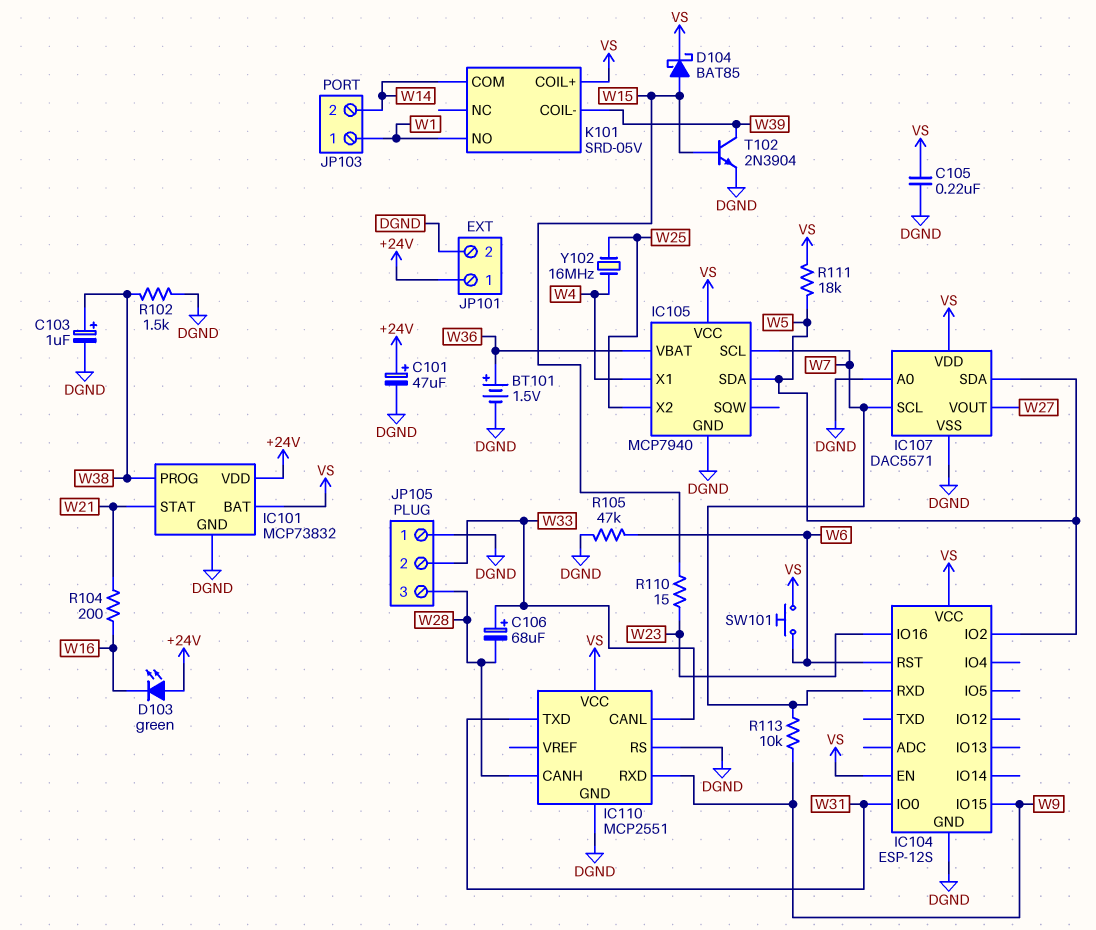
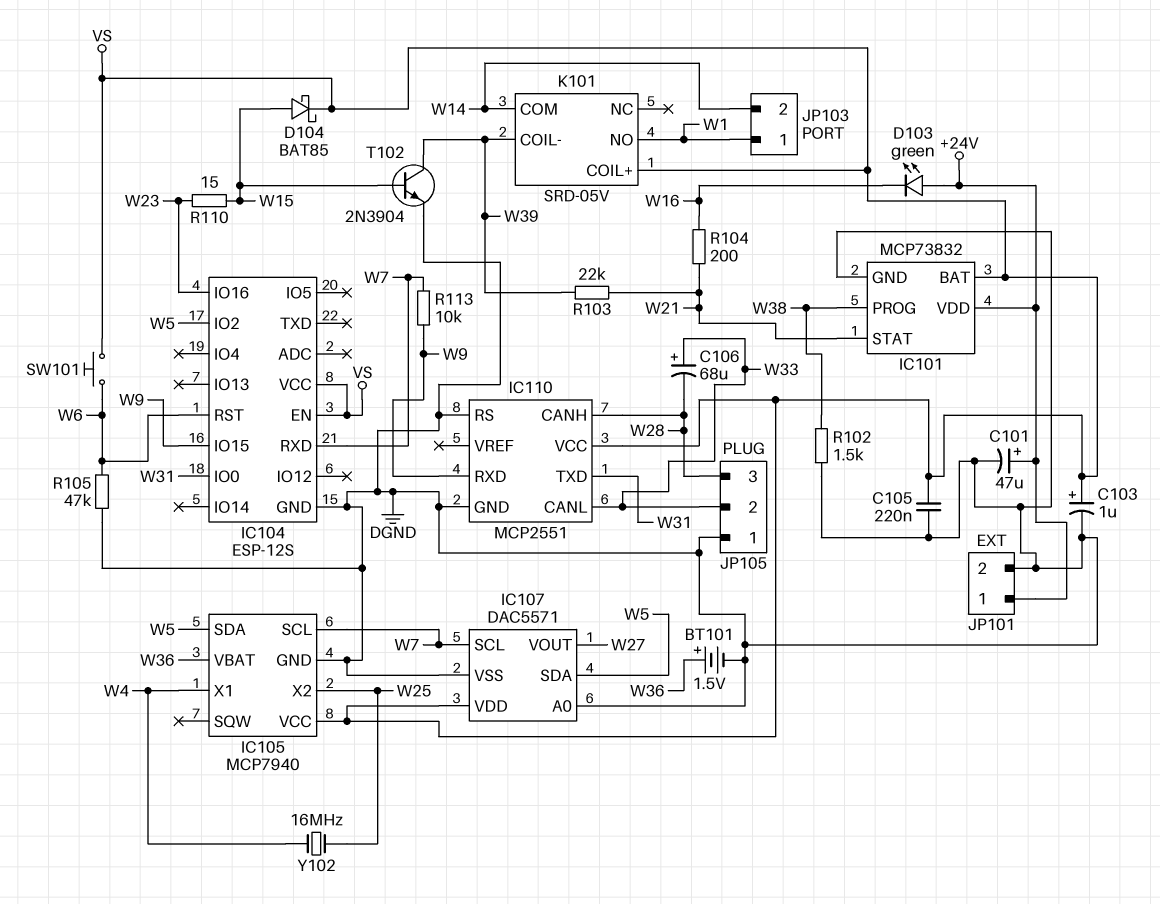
C103: 1uF (plus W38, minus DGND) -> 1uF (plus VS, minus DGND)
R103: none -> 22k (W21, W39)
R111: 18k (VS, W5) -> none

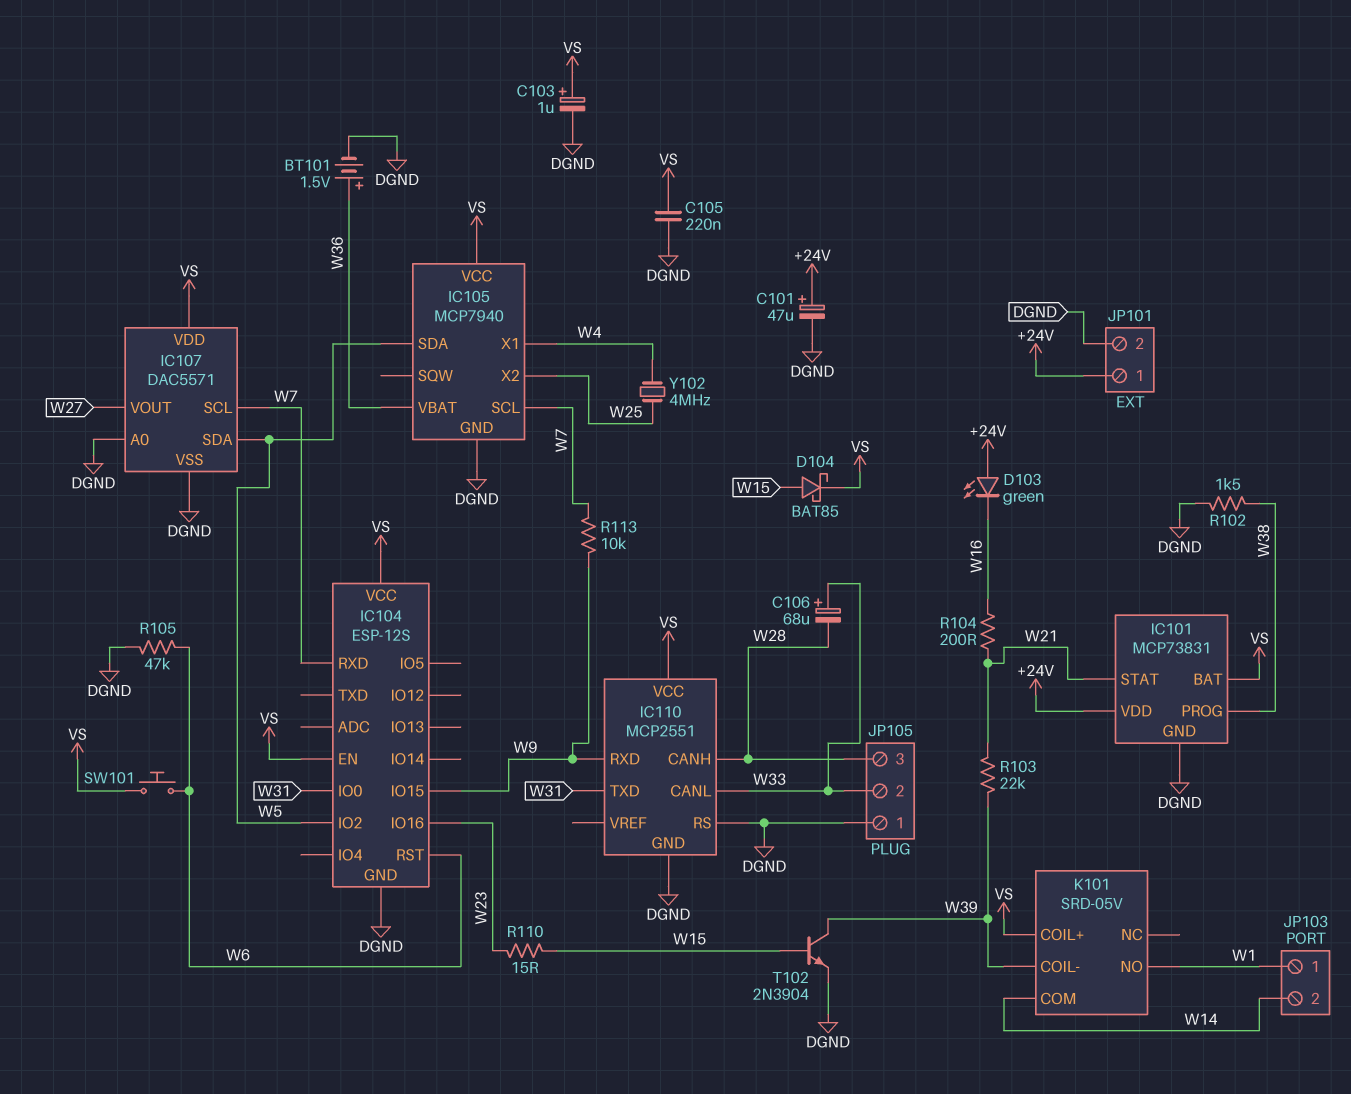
IC101: MCP73832 -> MCP73831
Y102: 16MHz (W4, W25) -> 4MHz (W4, W25)

